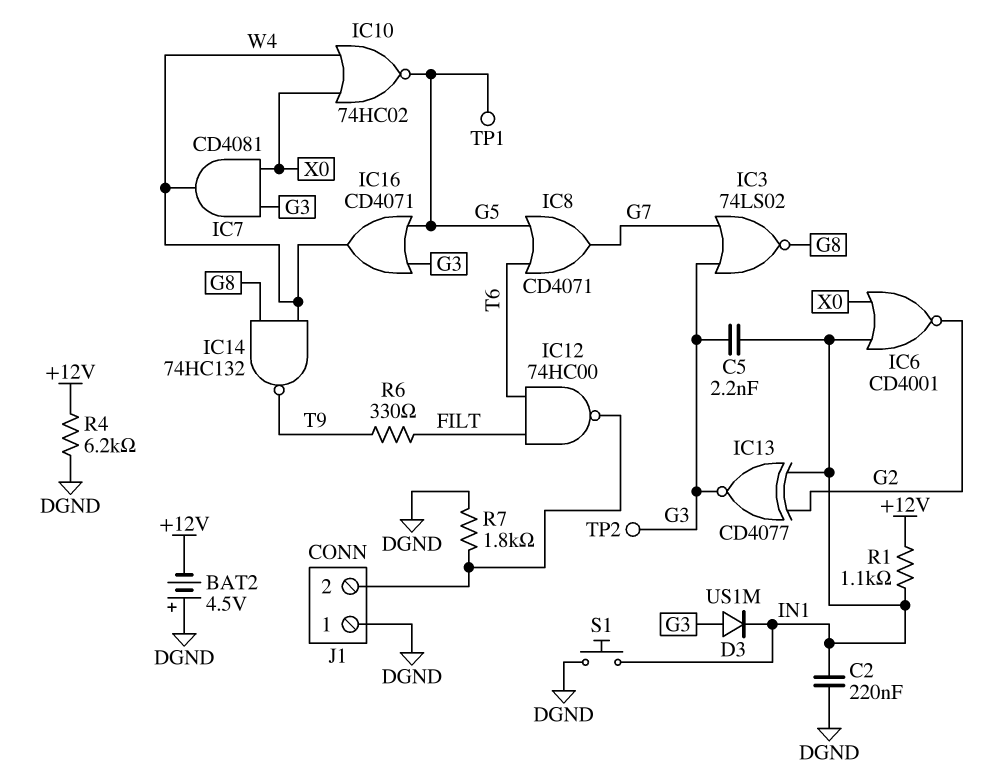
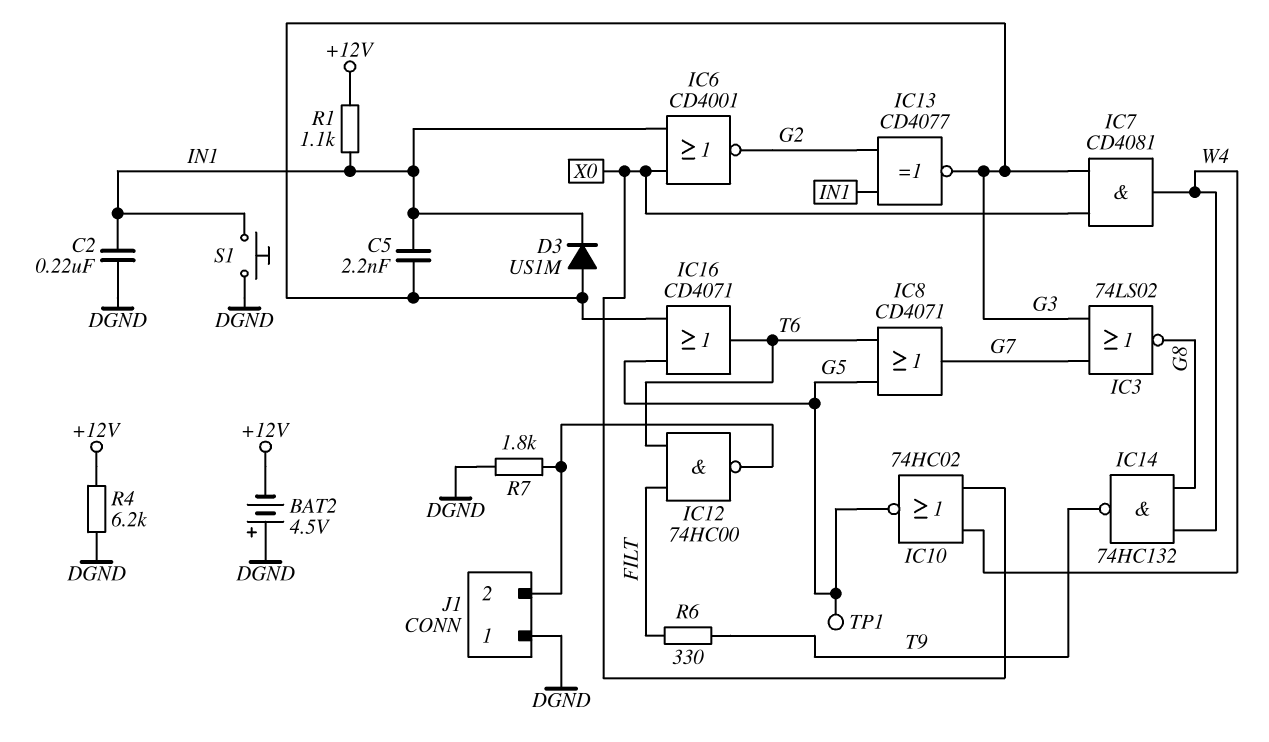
IC16: OR CD4071 (in G3, in G5, out W4) -> OR CD4071 (in G3, in G5, out T6)
TP2: test point (G3) -> none

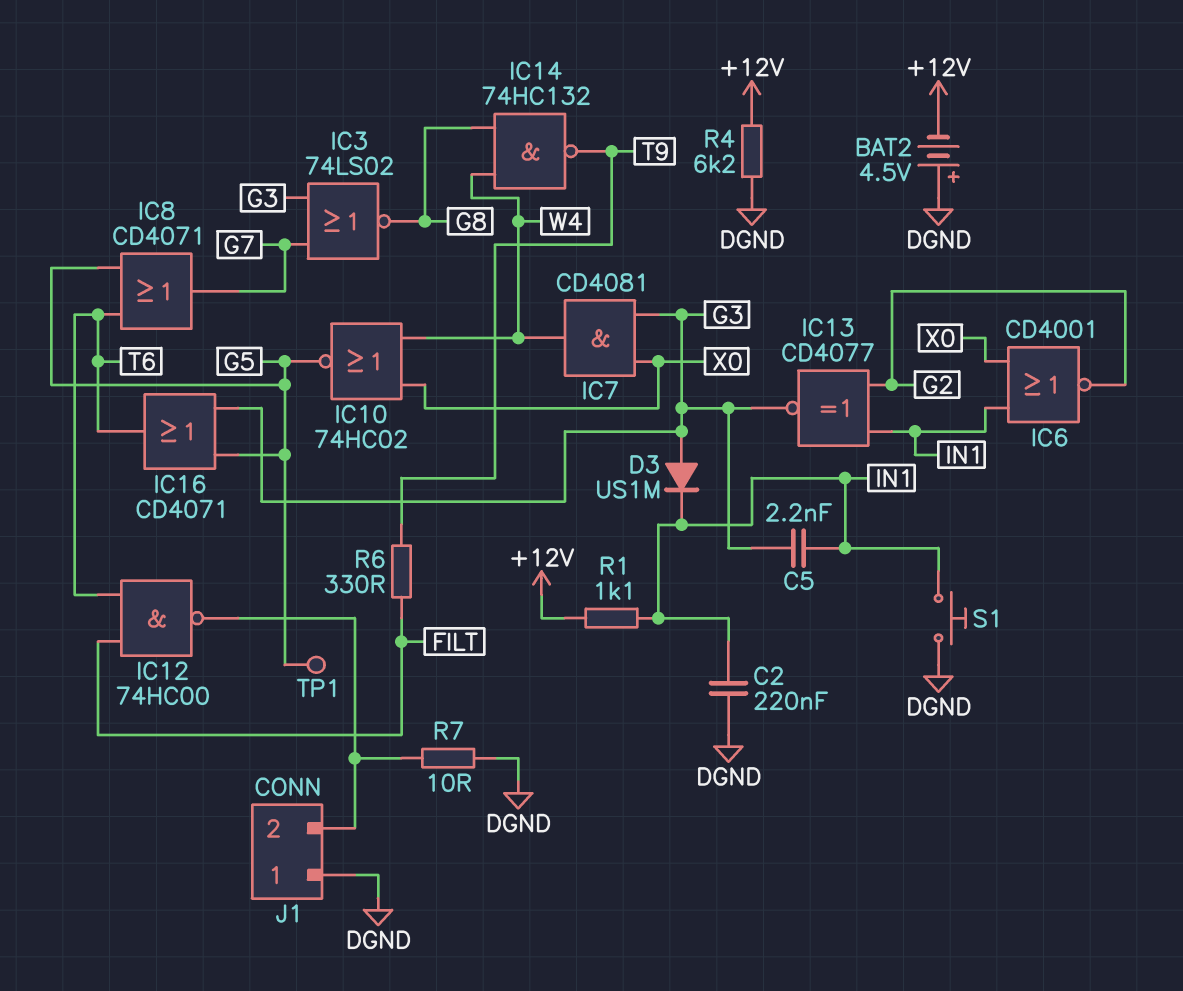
R7: 1.8k (DGND, J1/2) -> 10 (DGND, J1/2)

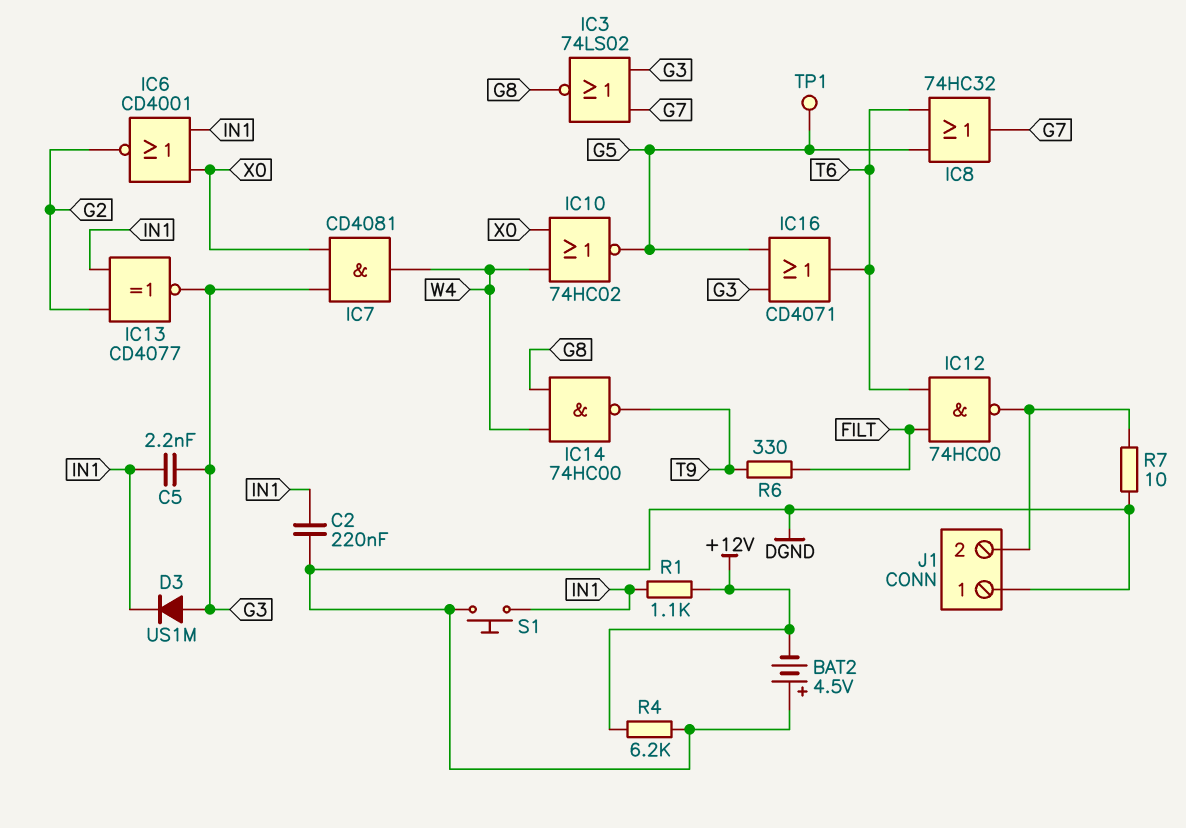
IC8: OR CD4071 (in G5, in T6, out G7) -> OR 74HC32 (in G5, in T6, out G7)
IC14: NAND 74HC132 (in G8, in W4, out T9) -> NAND 74HC00 (in G8, in W4, out T9)

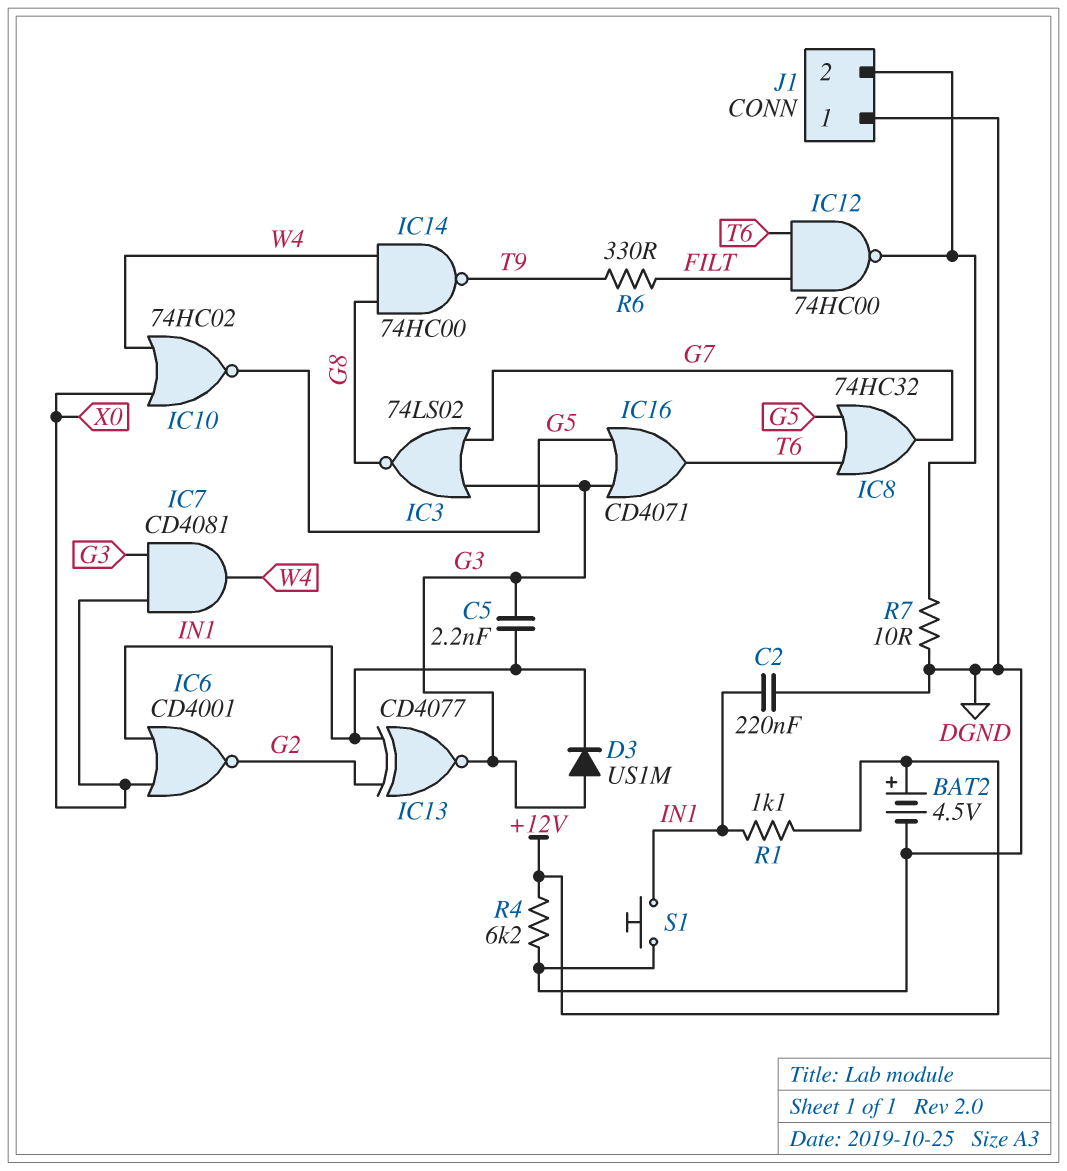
BAT2: 4.5V (plus DGND, minus +12V) -> 4.5V (plus +12V, minus DGND)
TP1: test point (G5) -> none

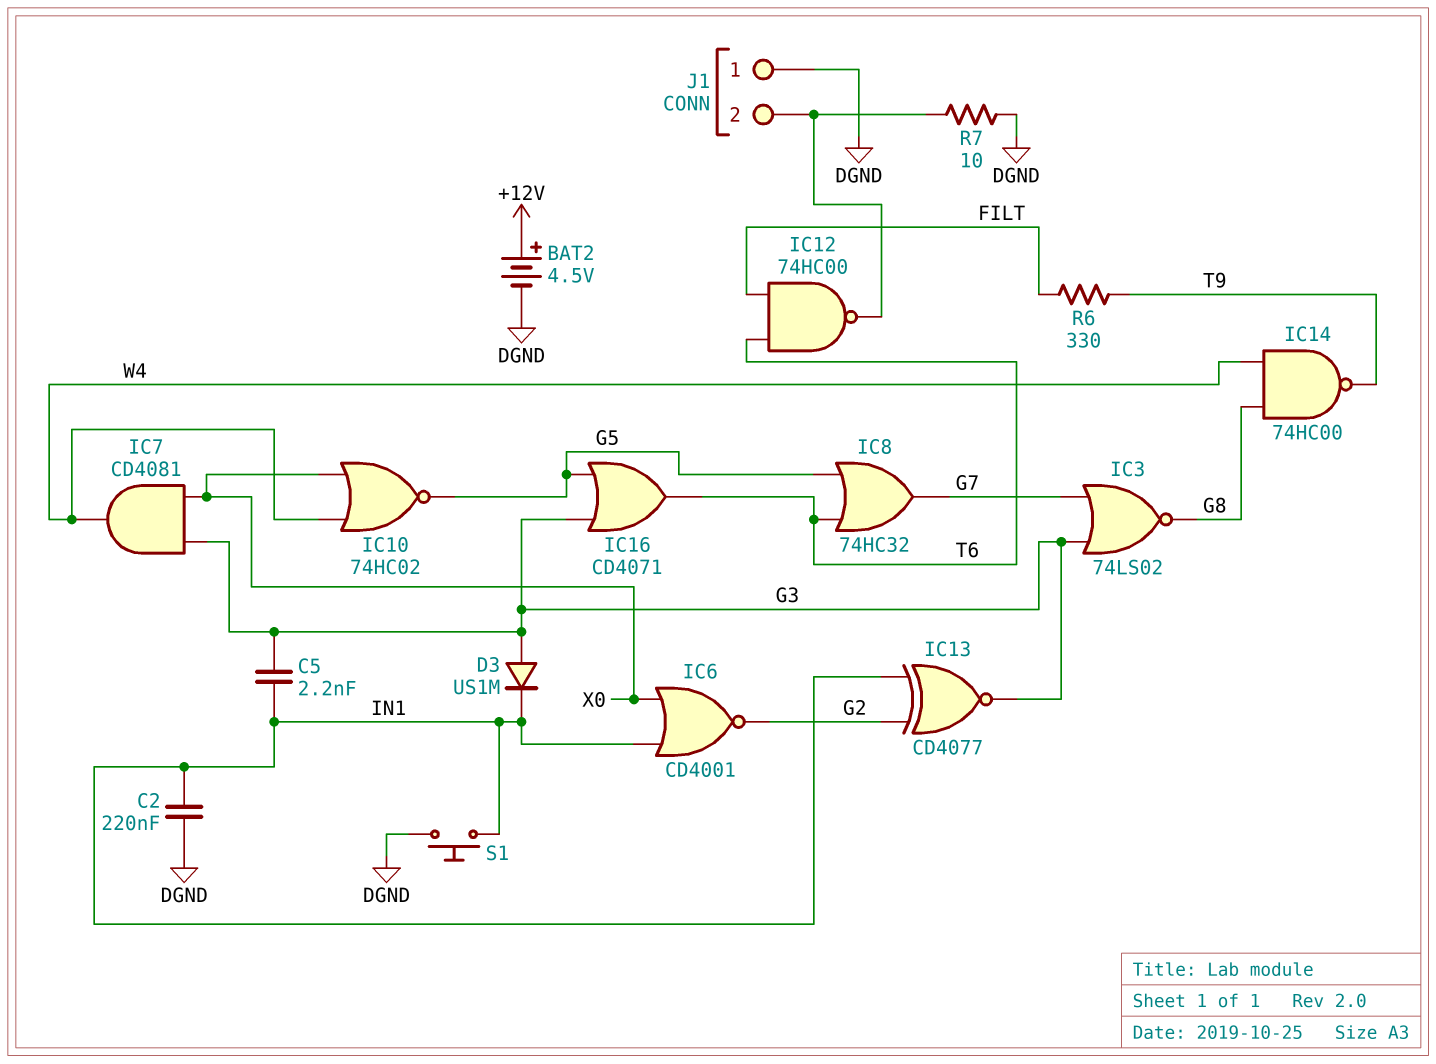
R1: 1.1k (+12V, IN1) -> none
R4: 6.2k (+12V, DGND) -> none

